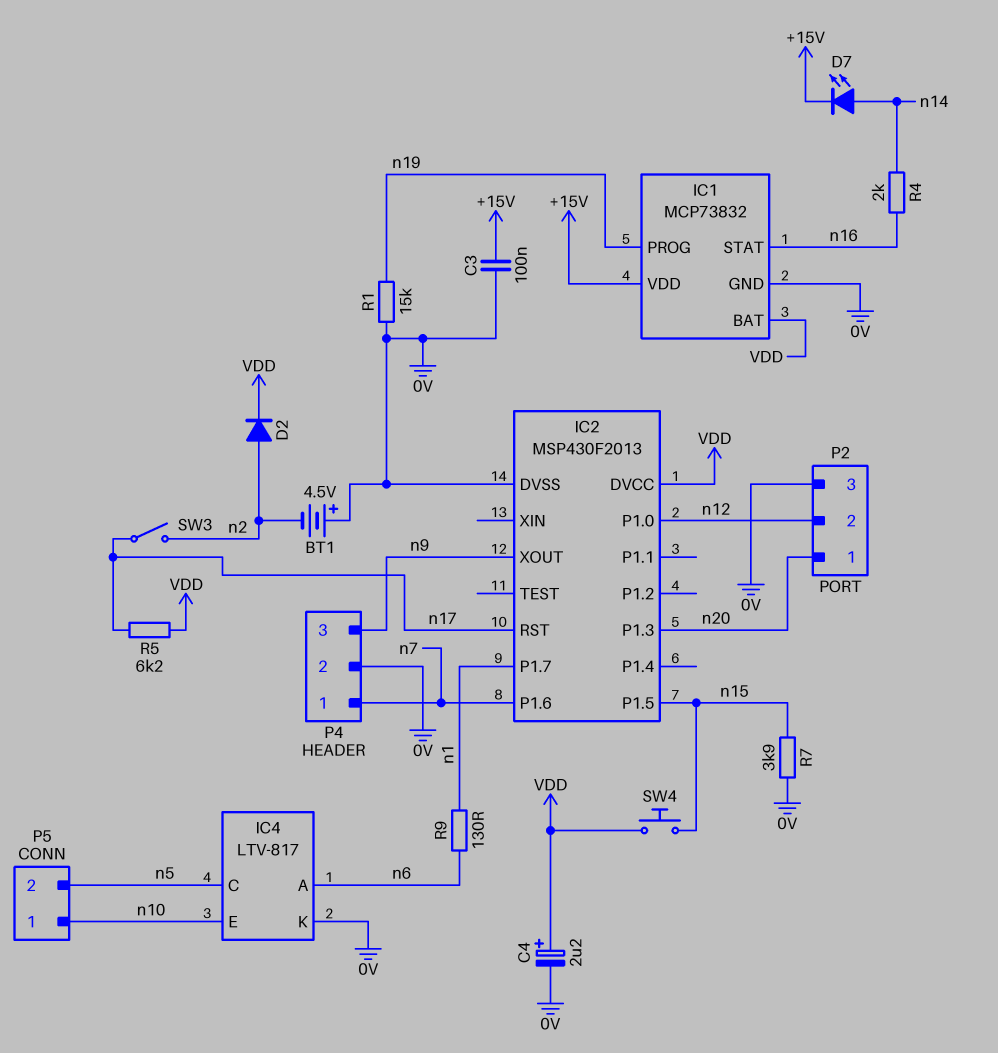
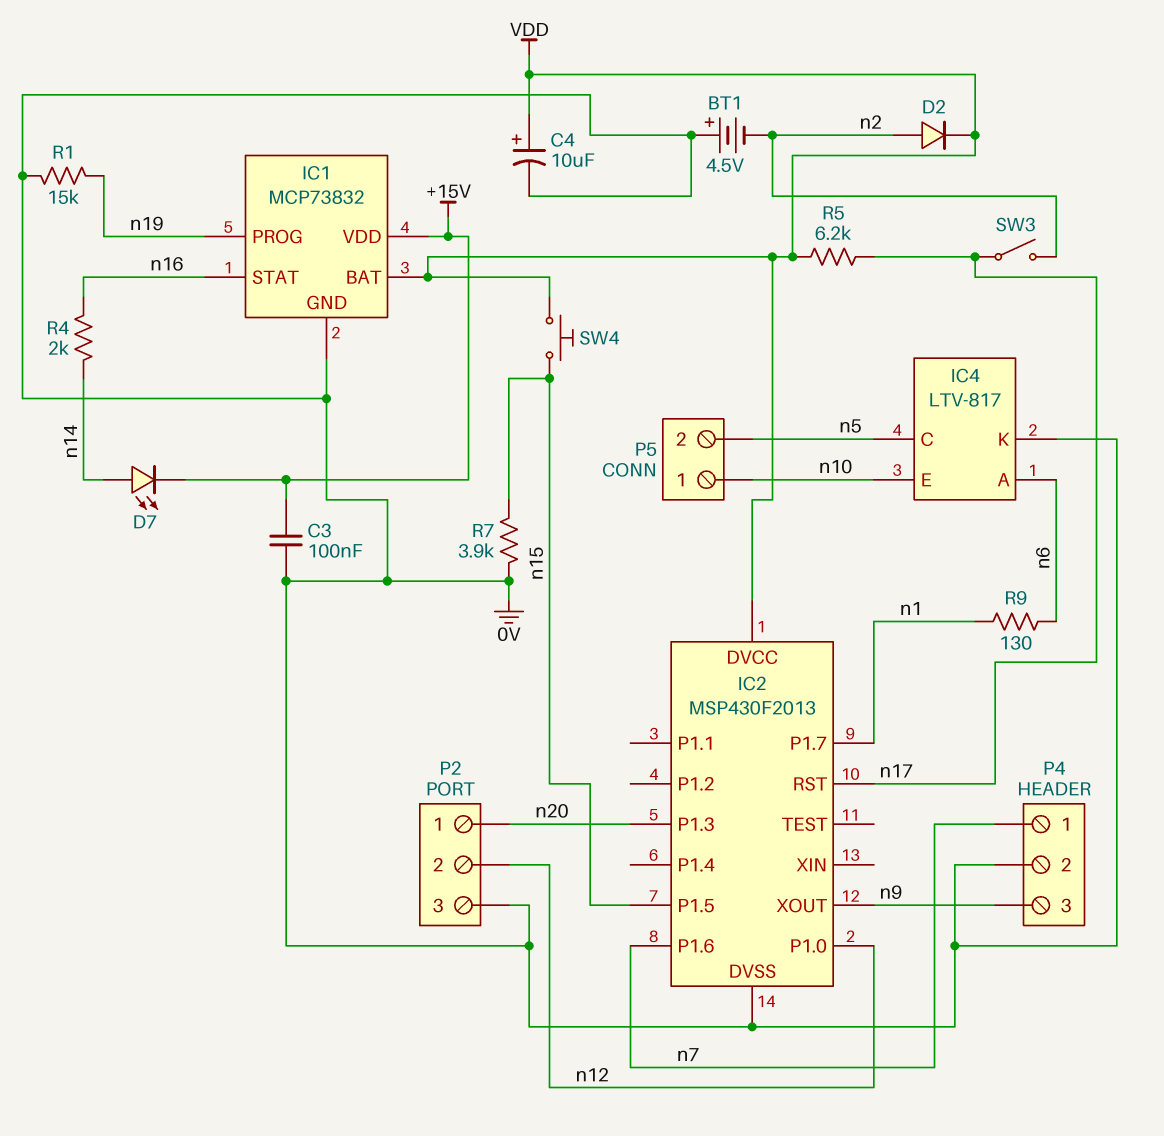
C4: 2.2uF (plus VDD, minus 0V) -> 10uF (plus VDD, minus 0V)

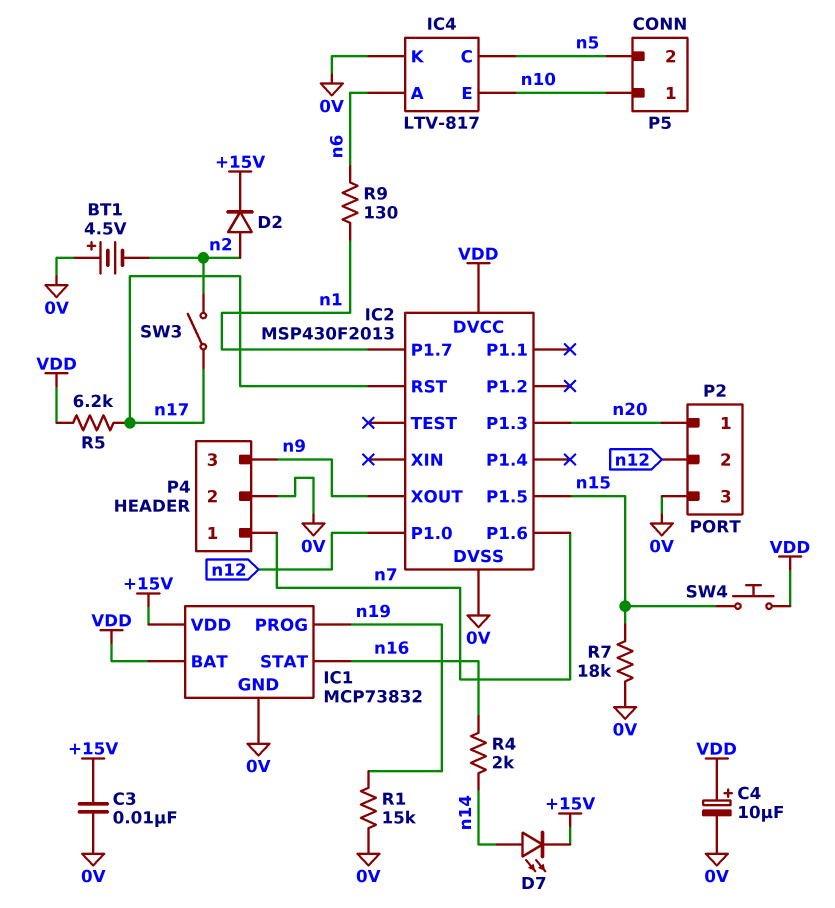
C3: 100nF (+15V, 0V) -> 10nF (+15V, 0V)
D2: diode (A n2, K VDD) -> diode (A n2, K +15V)
R7: 3.9k (0V, n15) -> 18k (0V, n15)

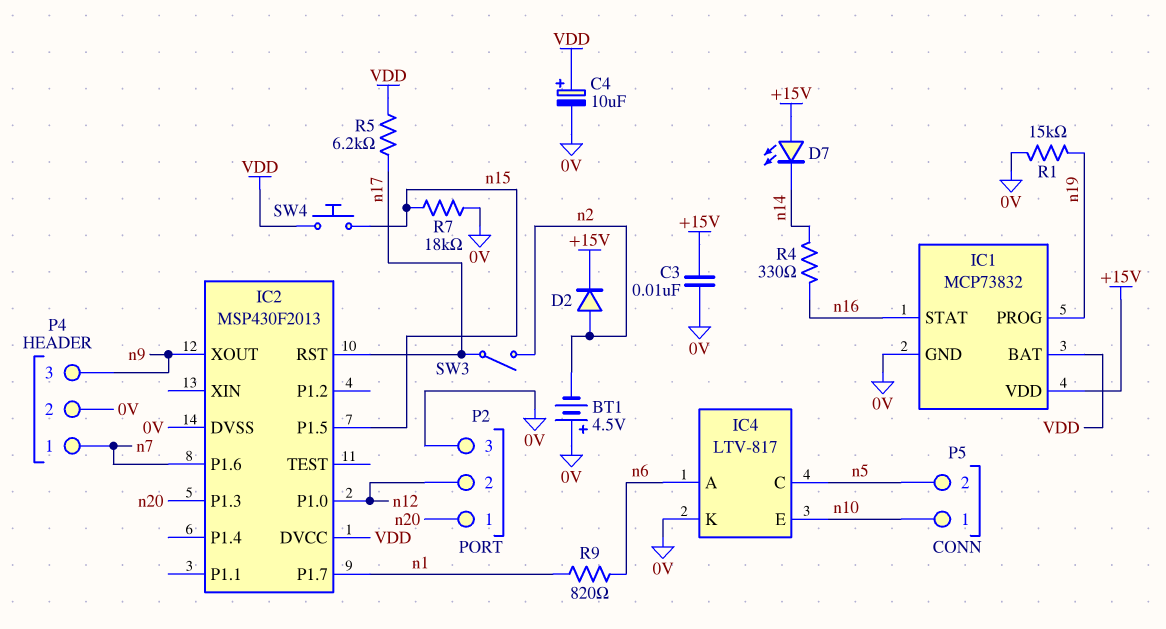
D7: LED (A n14, K +15V) -> LED (A +15V, K n14)
R4: 2k (n14, n16) -> 330 (n14, n16)
R9: 130 (n1, n6) -> 820 (n1, n6)

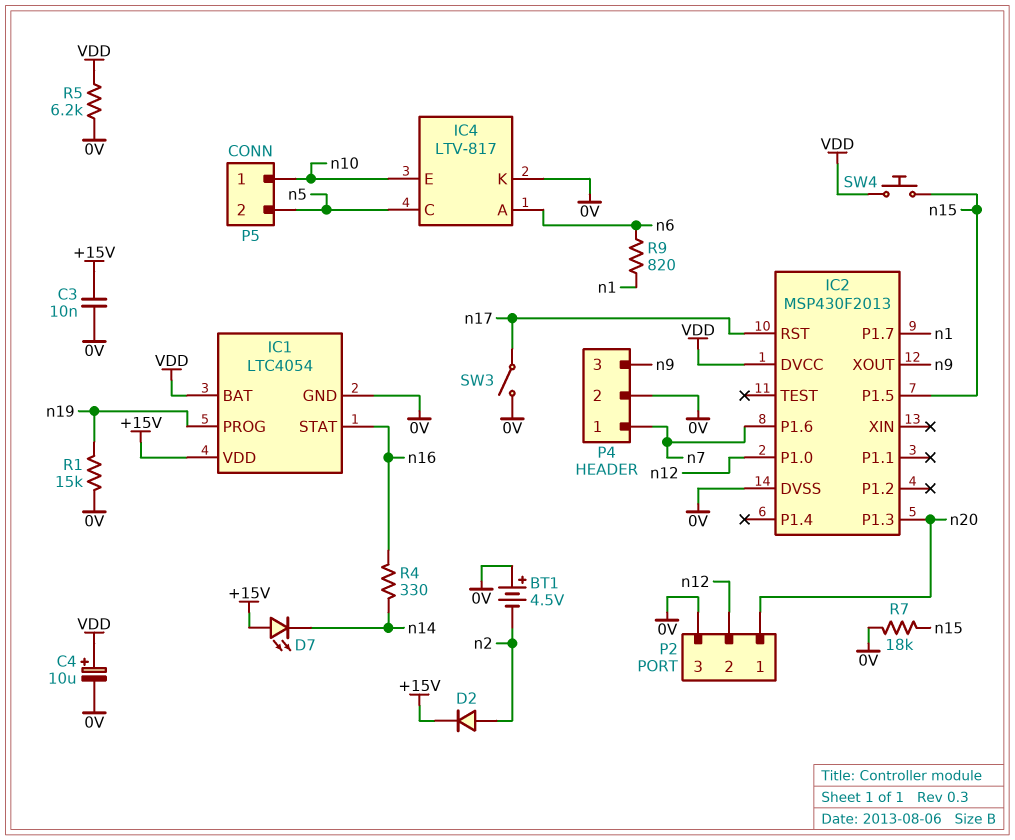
IC1: MCP73832 -> LTC4054
R5: 6.2k (VDD, n17) -> 6.2k (0V, VDD)
SW3: switch (n2, n17) -> switch (0V, n17)

